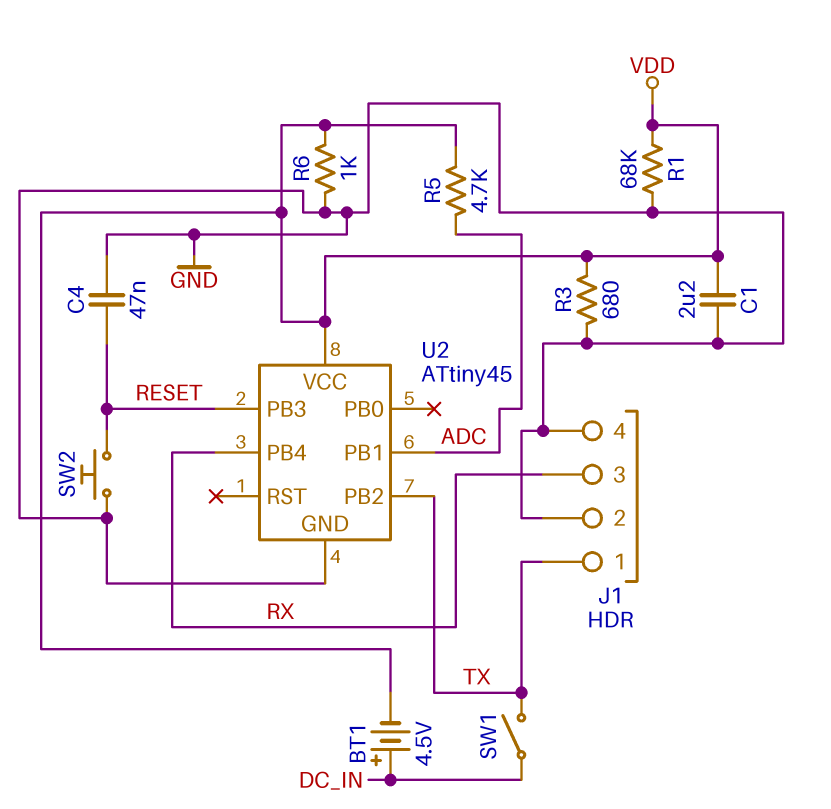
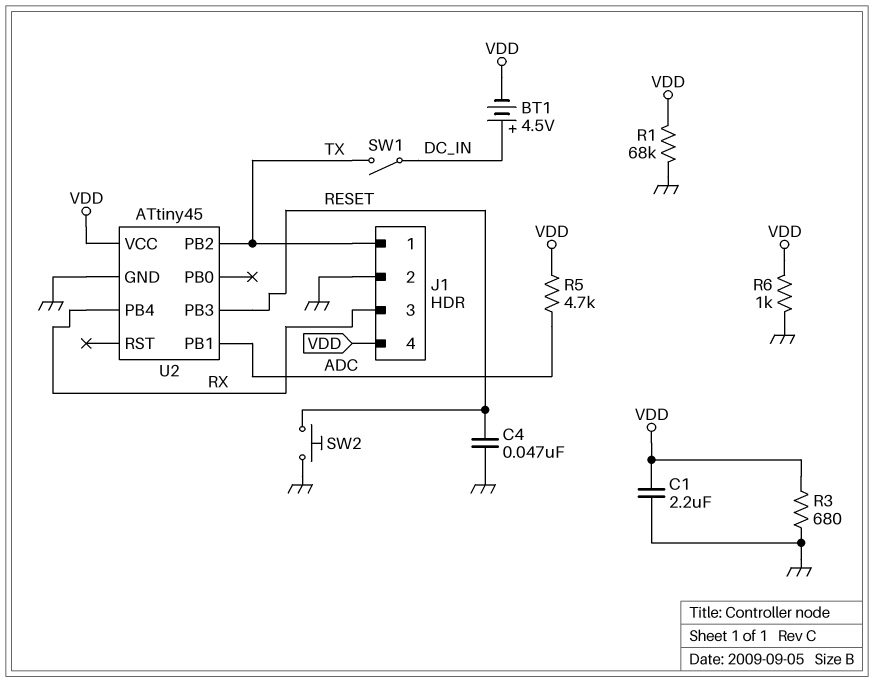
J1 pin 4: GND -> VDD

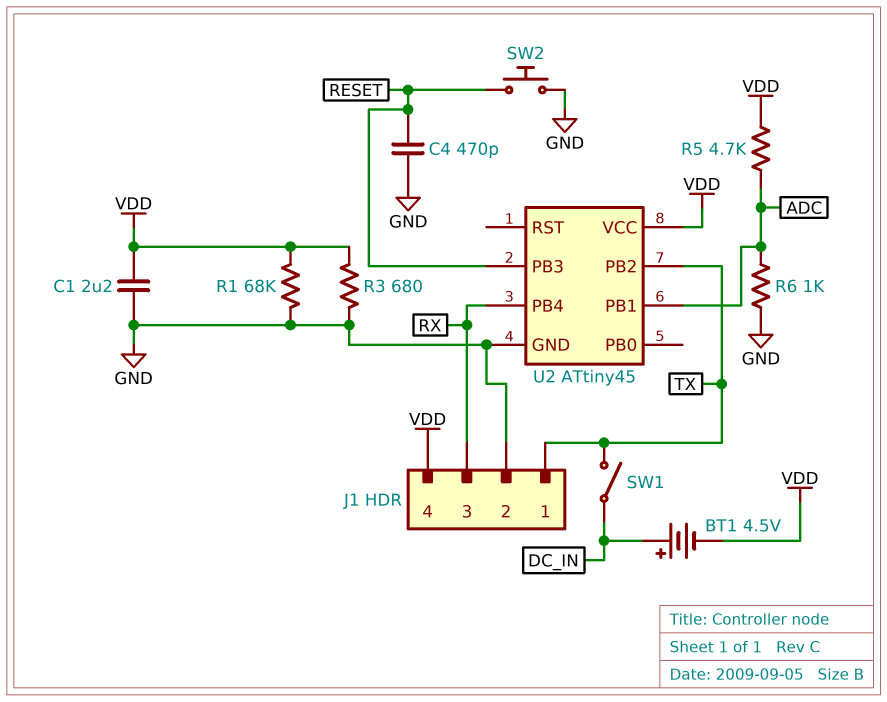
C4: 47nF (GND, RESET) -> 470pF (GND, RESET)
R6: 1k (GND, VDD) -> 1k (ADC, GND)

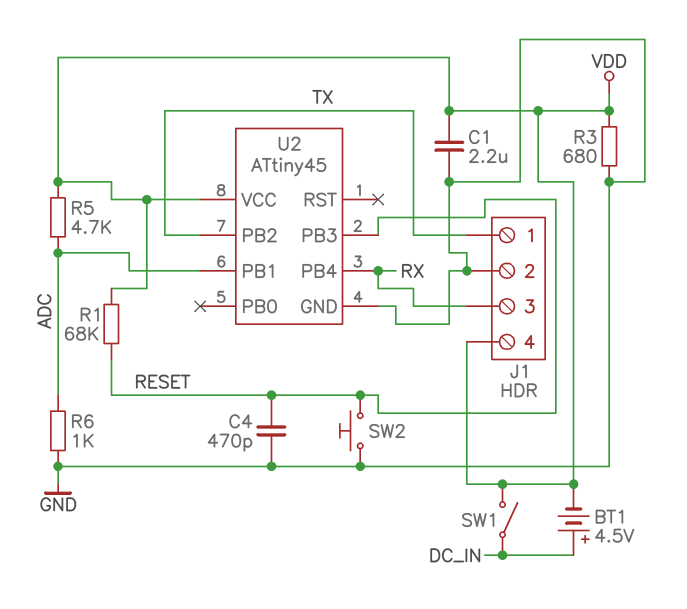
R1: 68k (GND, VDD) -> 68k (RESET, VDD)
SW1: switch (DC_IN, TX) -> switch (DC_IN, VDD)

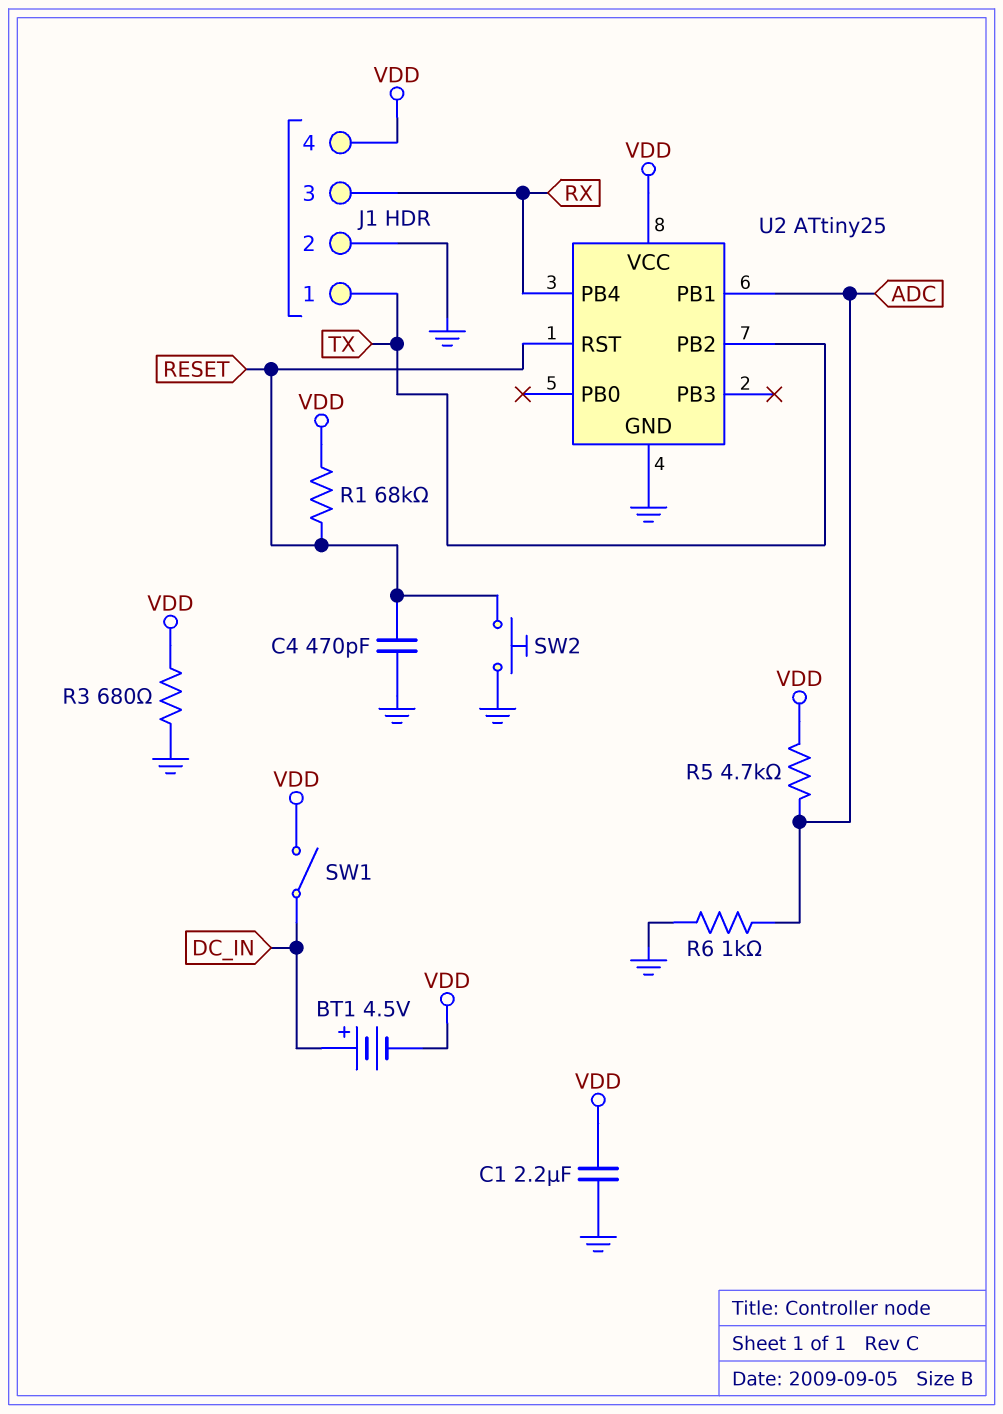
U2: ATtiny45 -> ATtiny25
U2 pin PB3: RESET -> none
U2 pin RST: none -> RESET

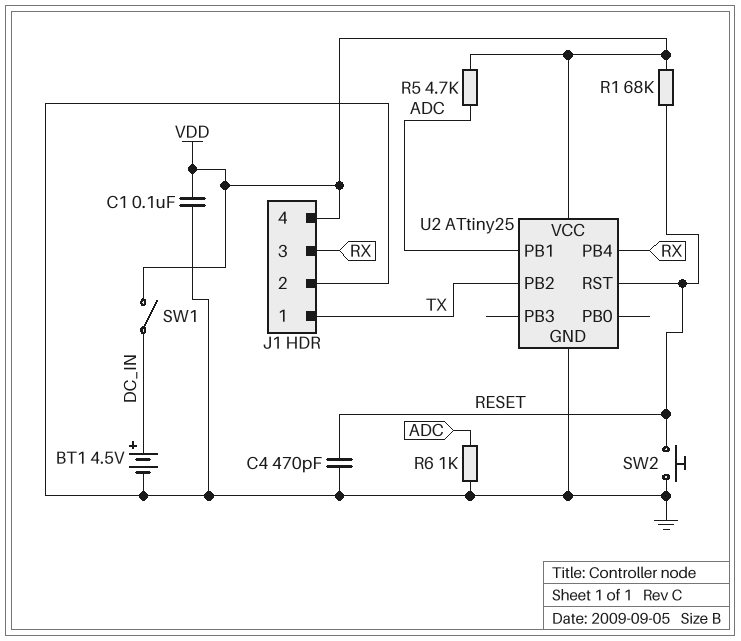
BT1: 4.5V (plus DC_IN, minus VDD) -> 4.5V (plus DC_IN, minus GND)
C1: 2.2uF (GND, VDD) -> 100nF (GND, VDD)
R3: 680 (GND, VDD) -> none

